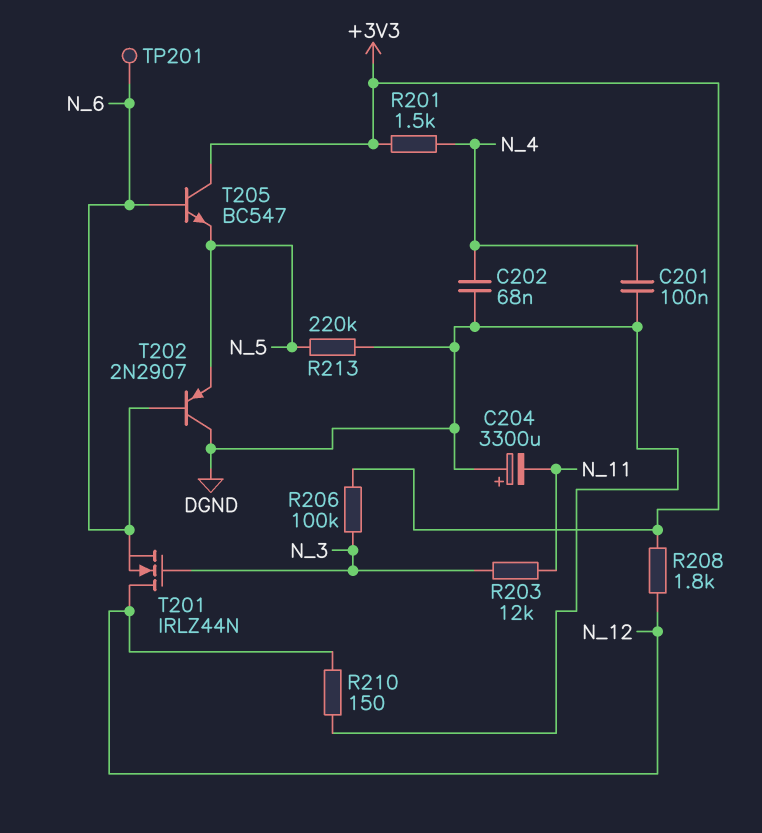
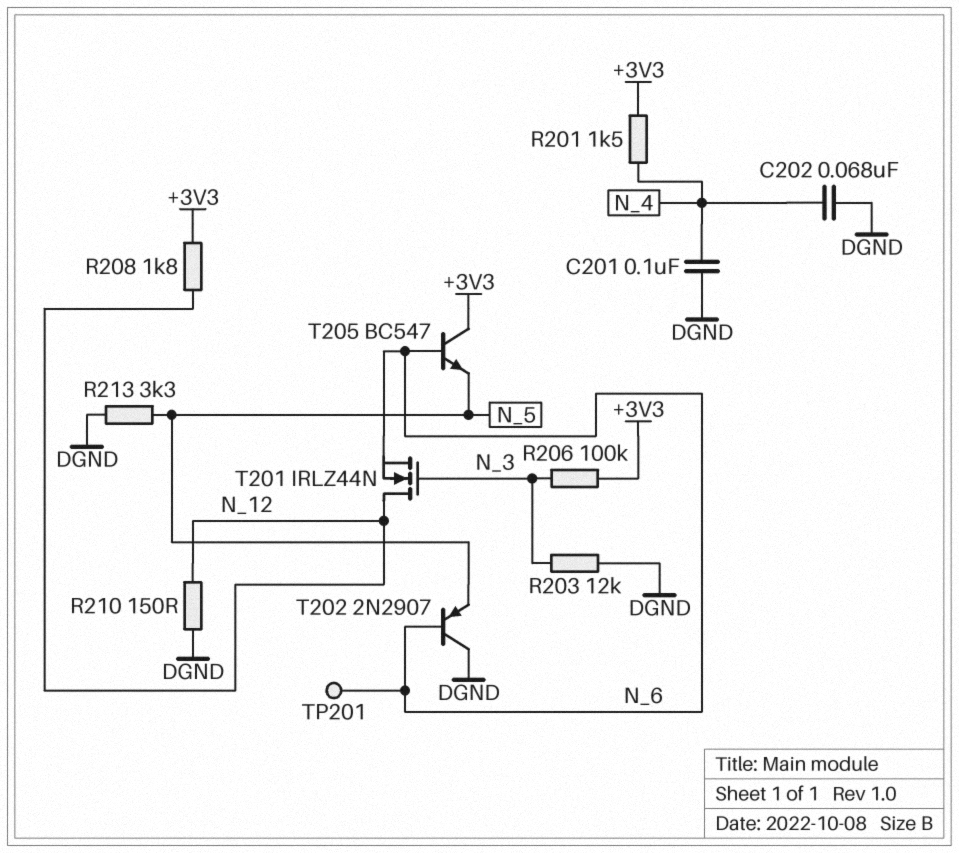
C204: 3300uF (plus DGND, minus N_11) -> none
R203: 12k (N_3, N_11) -> 12k (DGND, N_3)
R213: 220k (DGND, N_5) -> 3.3k (DGND, N_5)

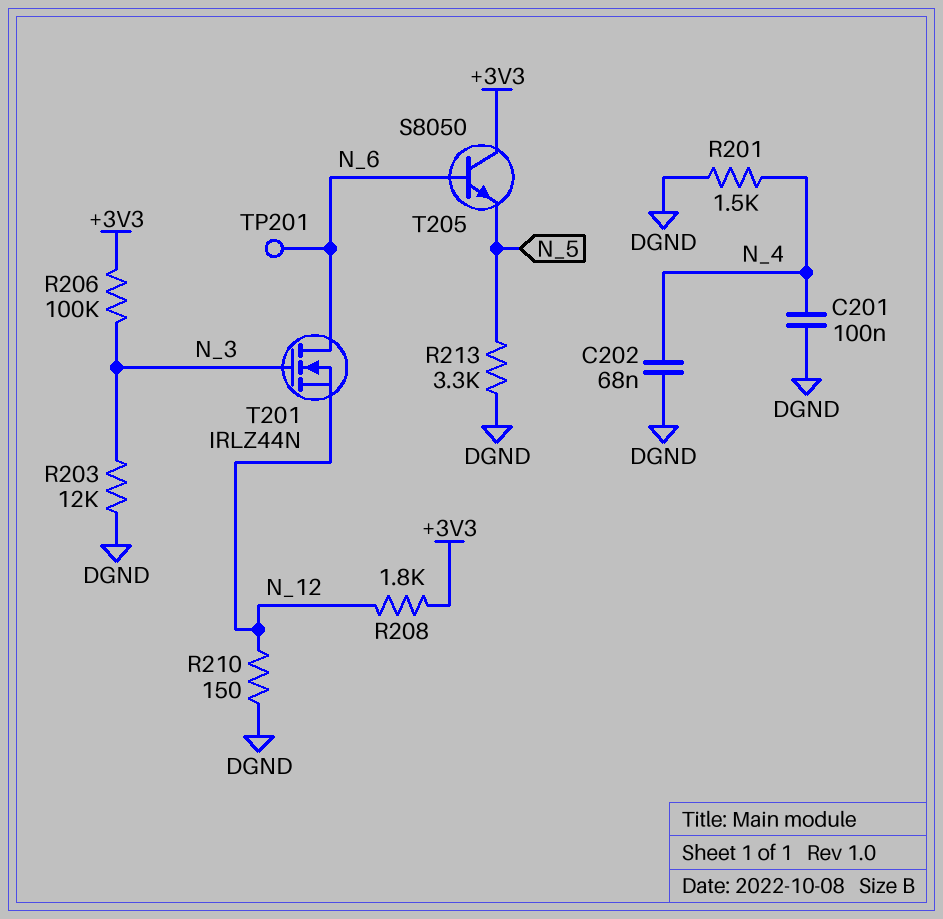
R201: 1.5k (+3V3, N_4) -> 1.5k (DGND, N_4)
T201: NMOS IRLZ44N (G N_3, D N_12, S N_6) -> NMOS IRLZ44N (G N_3, D N_6, S N_12)
T202: PNP 2N2907 (B N_6, C DGND, E N_5) -> none
T205: NPN BC547 (B N_6, C +3V3, E N_5) -> NPN S8050 (B N_6, C +3V3, E N_5)

